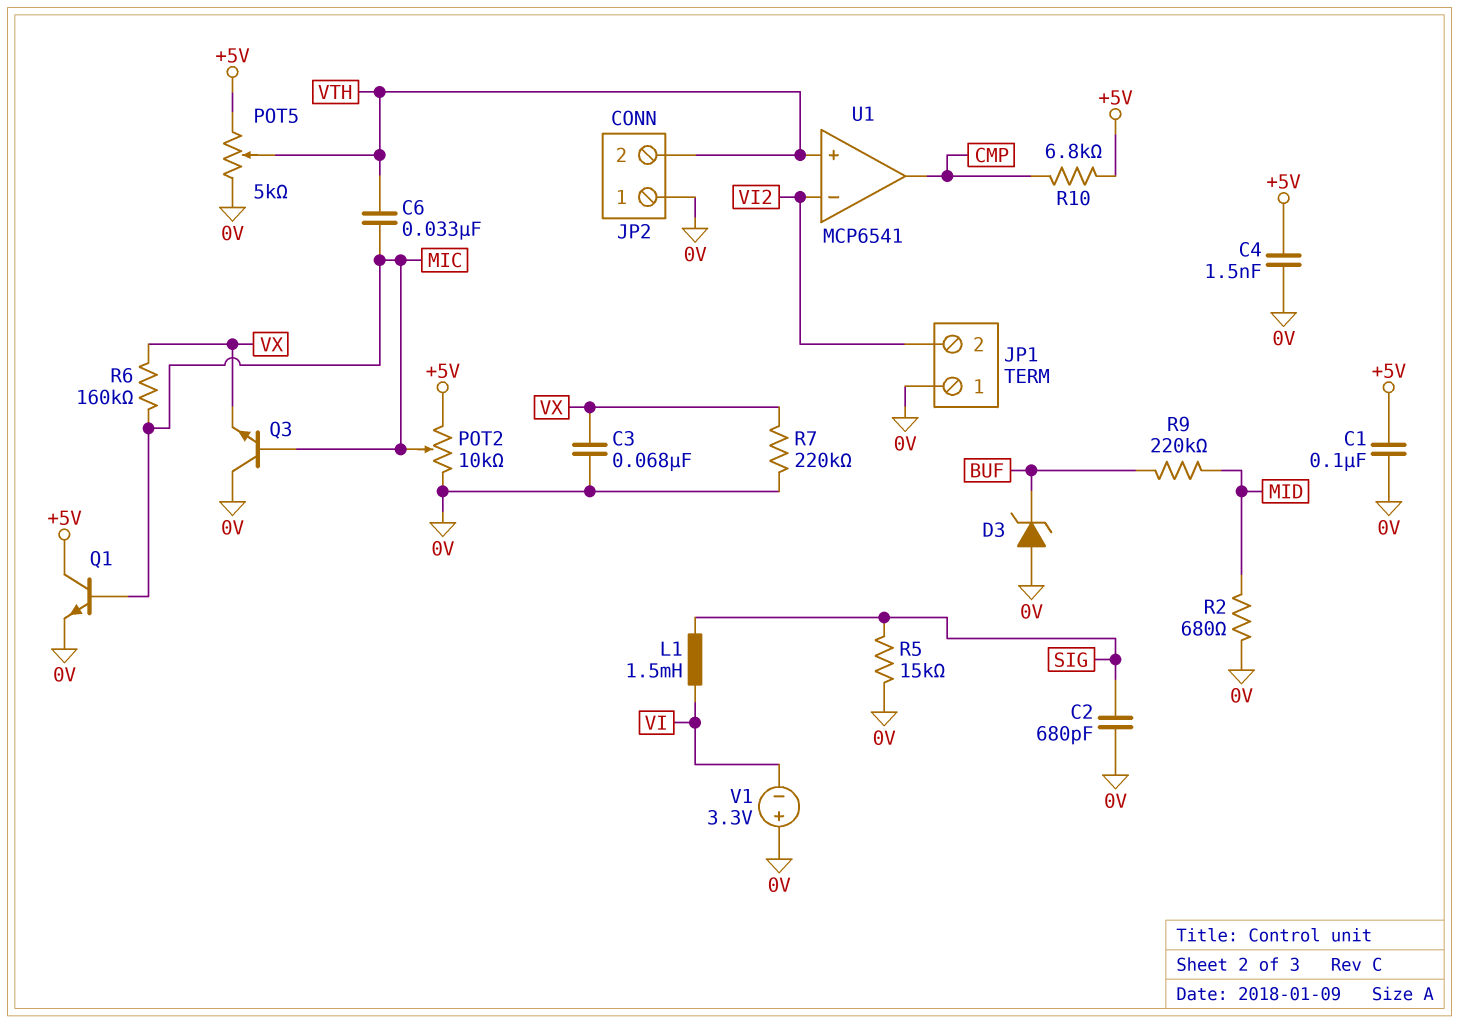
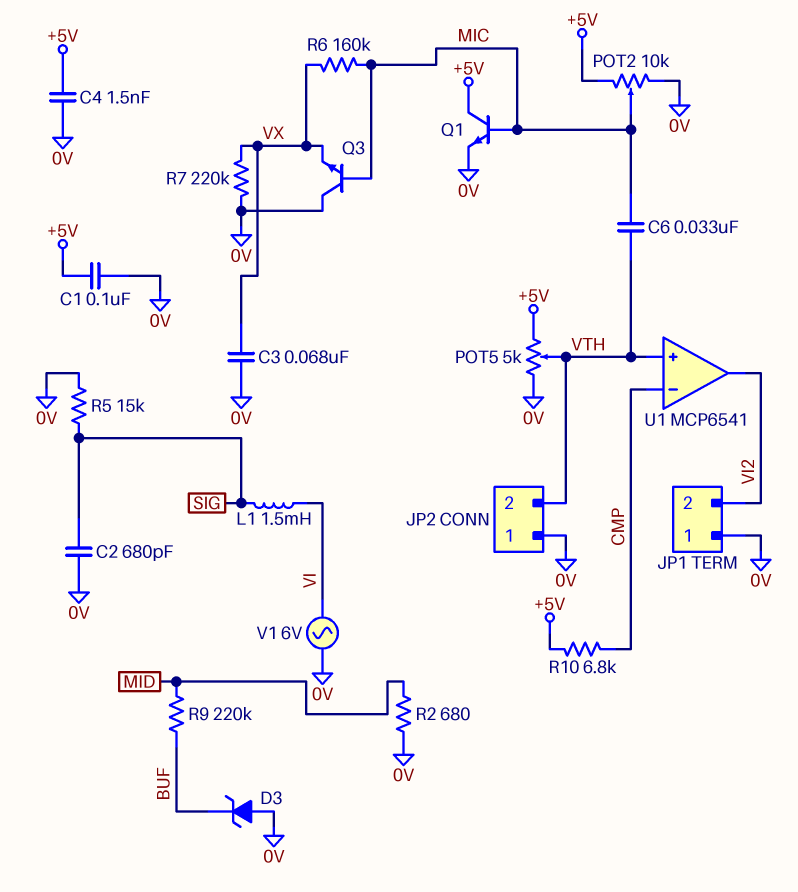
U1 pin in-: VI2 -> CMP
U1 pin out: CMP -> VI2
V1: 3.3V (plus 0V, minus VI) -> AC 6V (0V, VI)

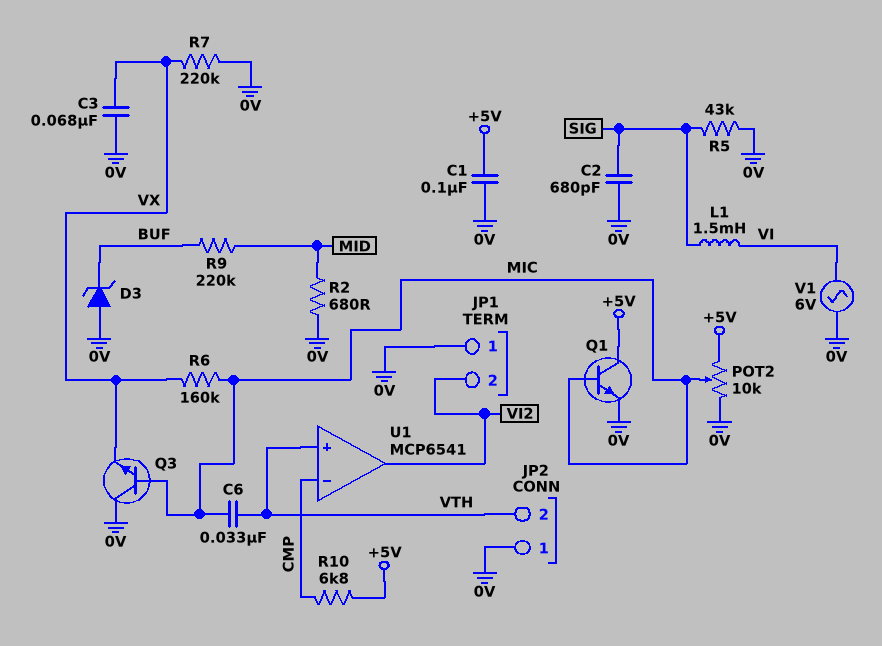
C4: 1.5nF (+5V, 0V) -> none
POT5: 5k (+5V, 0V, wiper VTH) -> none
R5: 15k (0V, SIG) -> 43k (0V, SIG)

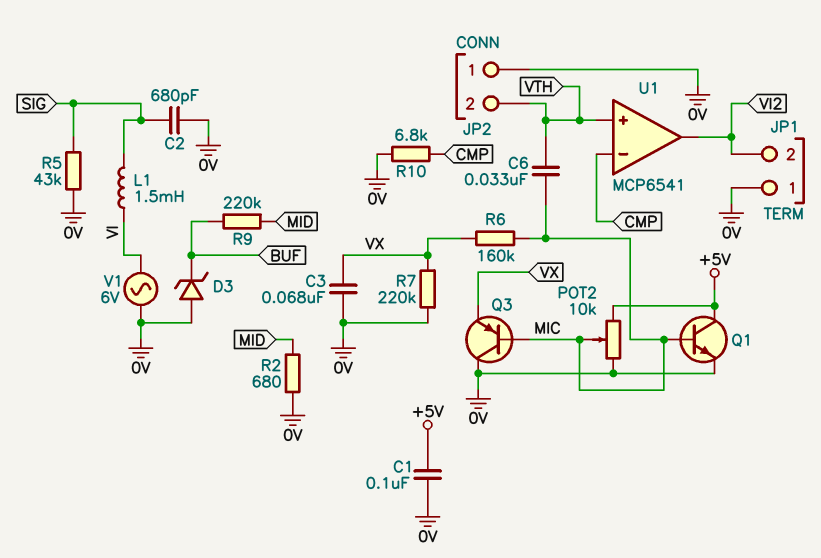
Q3: NPN (B MIC, C 0V, E VX) -> PNP (B MIC, C 0V, E VX)
R10: 6.8k (+5V, CMP) -> 6.8k (0V, CMP)

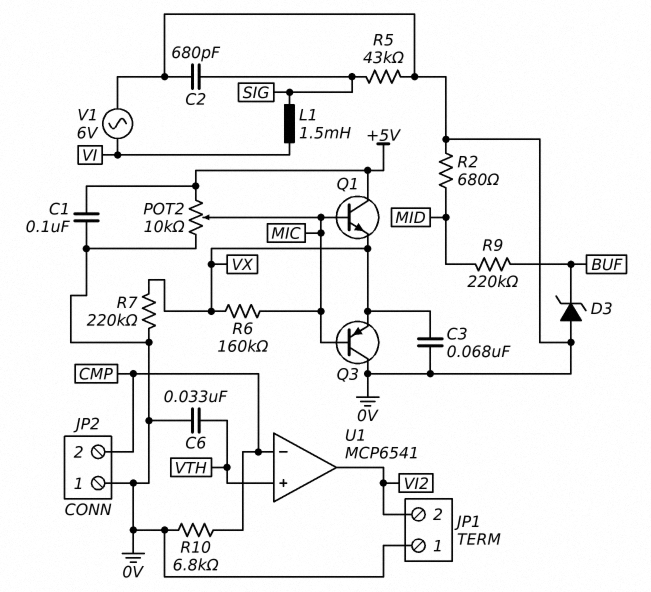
C6: 33nF (MIC, VTH) -> 33nF (0V, VTH)
JP2 pin 2: VTH -> CMP
Q1: NPN (B MIC, C +5V, E 0V) -> NPN (B MIC, C +5V, E VX)

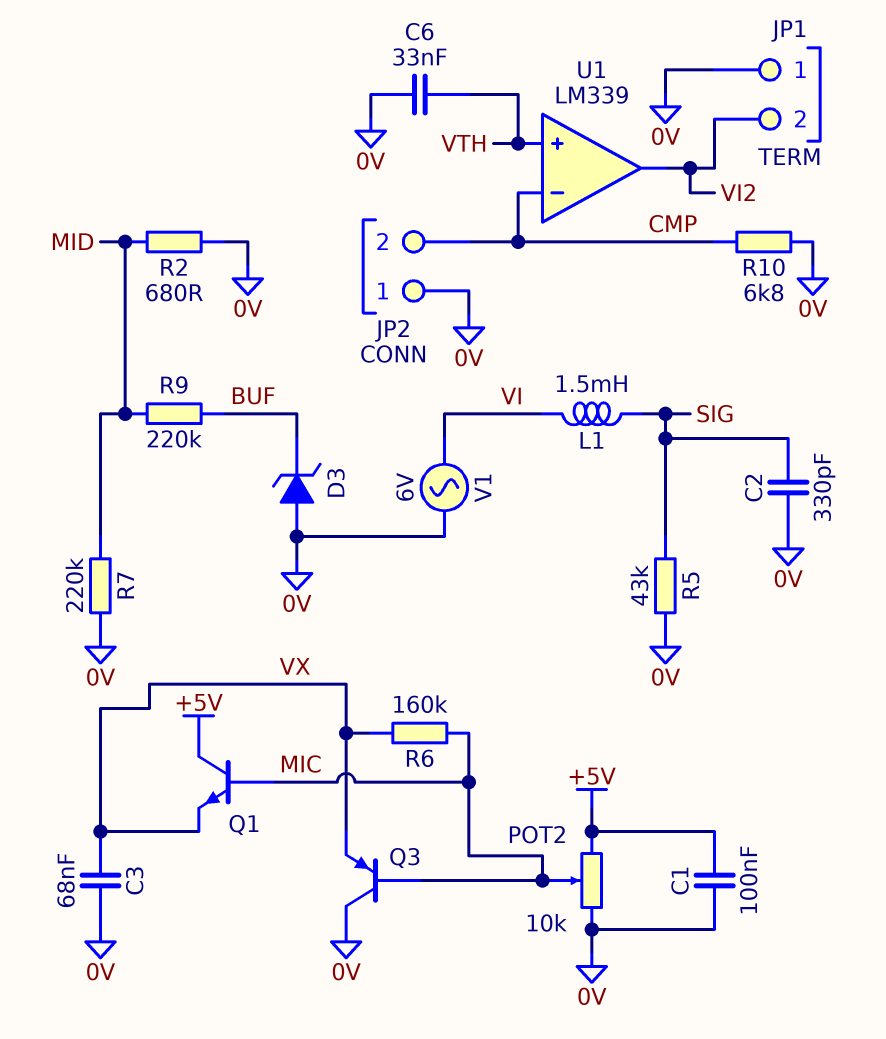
C2: 680pF (0V, SIG) -> 330pF (0V, SIG)
R7: 220k (0V, VX) -> 220k (0V, MID)
U1: MCP6541 -> LM339

